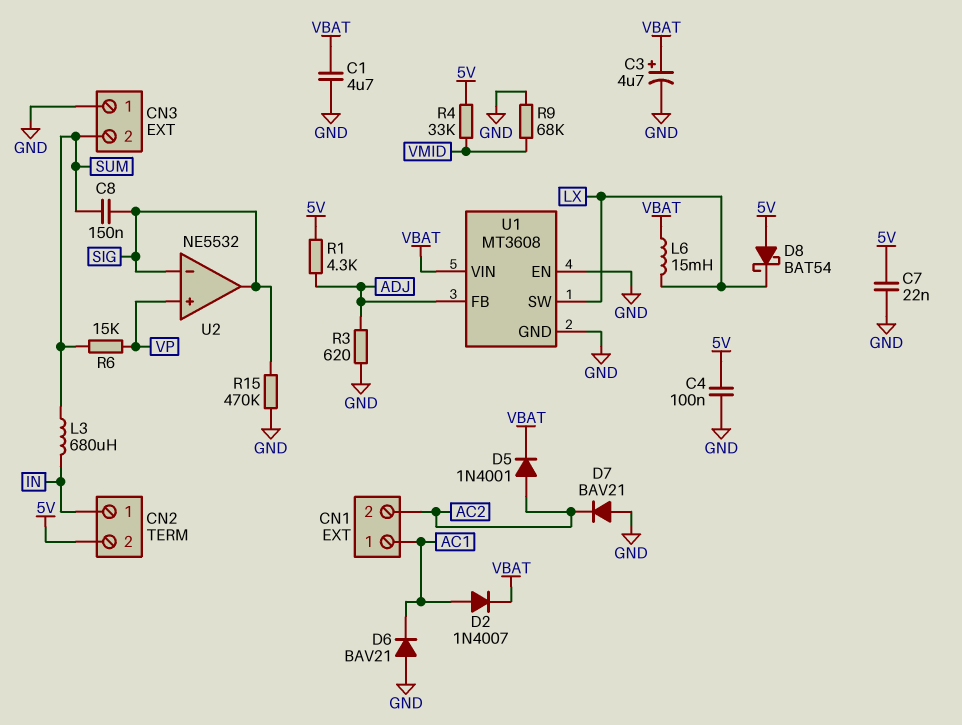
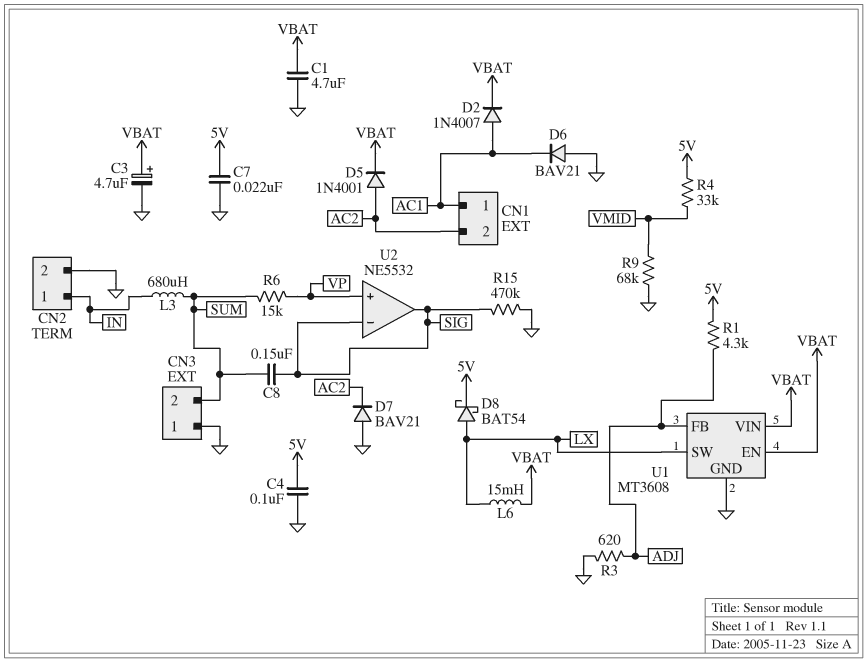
CN2 pin 2: 5V -> GND
D8: schottky BAT54 (A 5V, K LX) -> schottky BAT54 (A LX, K 5V)
U1 pin EN: GND -> VBAT

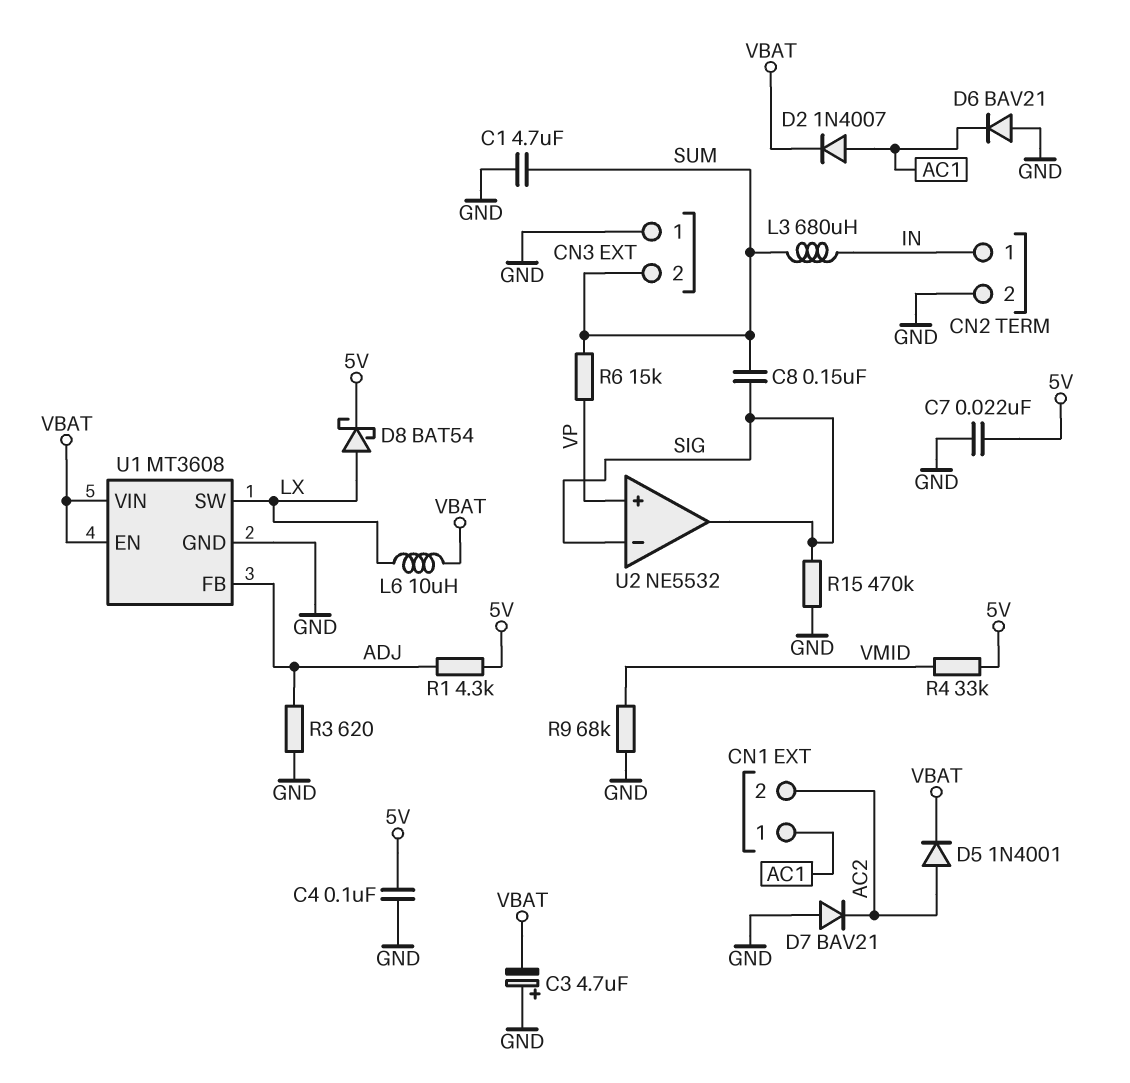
C1: 4.7uF (GND, VBAT) -> 4.7uF (GND, SUM)
C3: 4.7uF (plus VBAT, minus GND) -> 4.7uF (plus GND, minus VBAT)
L6: 15mH (LX, VBAT) -> 10uH (LX, VBAT)

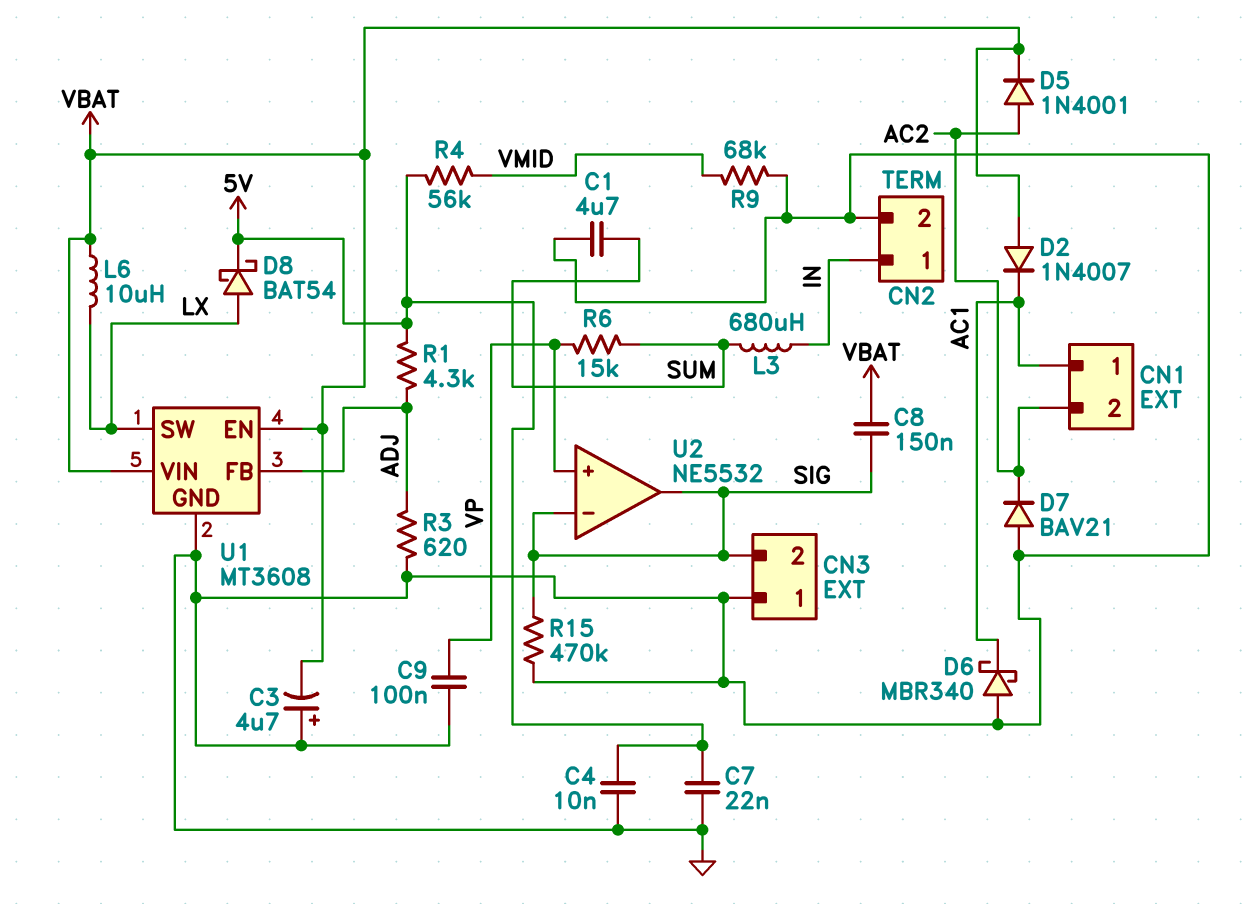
C4: 100nF (5V, GND) -> 10nF (5V, GND)
C8: 150nF (SIG, SUM) -> 150nF (SIG, VBAT)
C9: none -> 100nF (GND, VP)
CN3 pin 2: SUM -> SIG
D2: diode 1N4007 (A AC1, K VBAT) -> diode 1N4007 (A VBAT, K AC1)
D6: diode BAV21 (A GND, K AC1) -> schottky MBR340 (A GND, K AC1)
R4: 33k (5V, VMID) -> 56k (5V, VMID)

